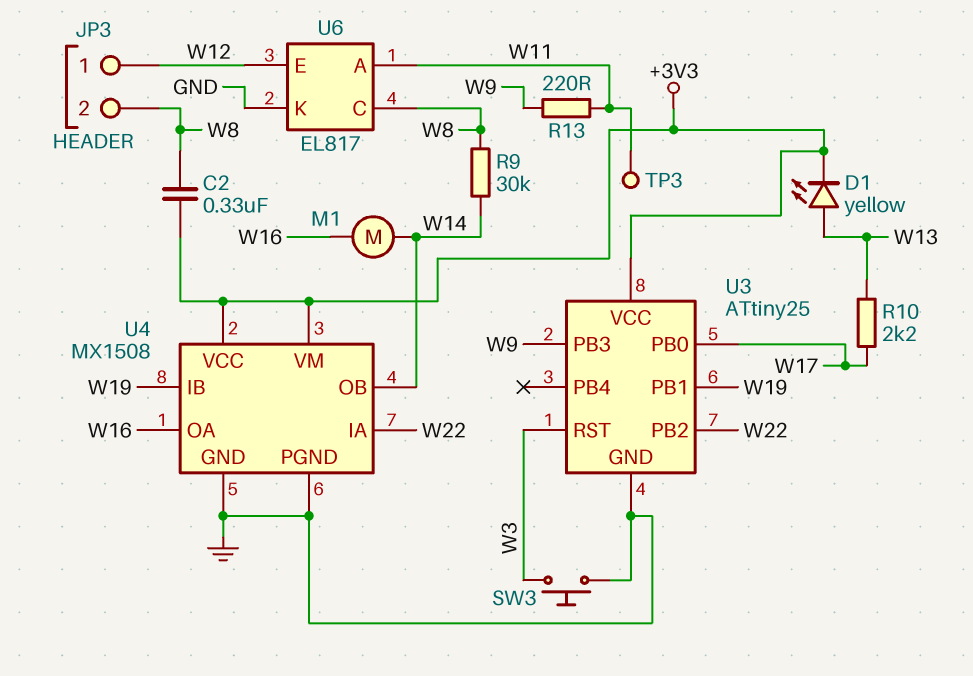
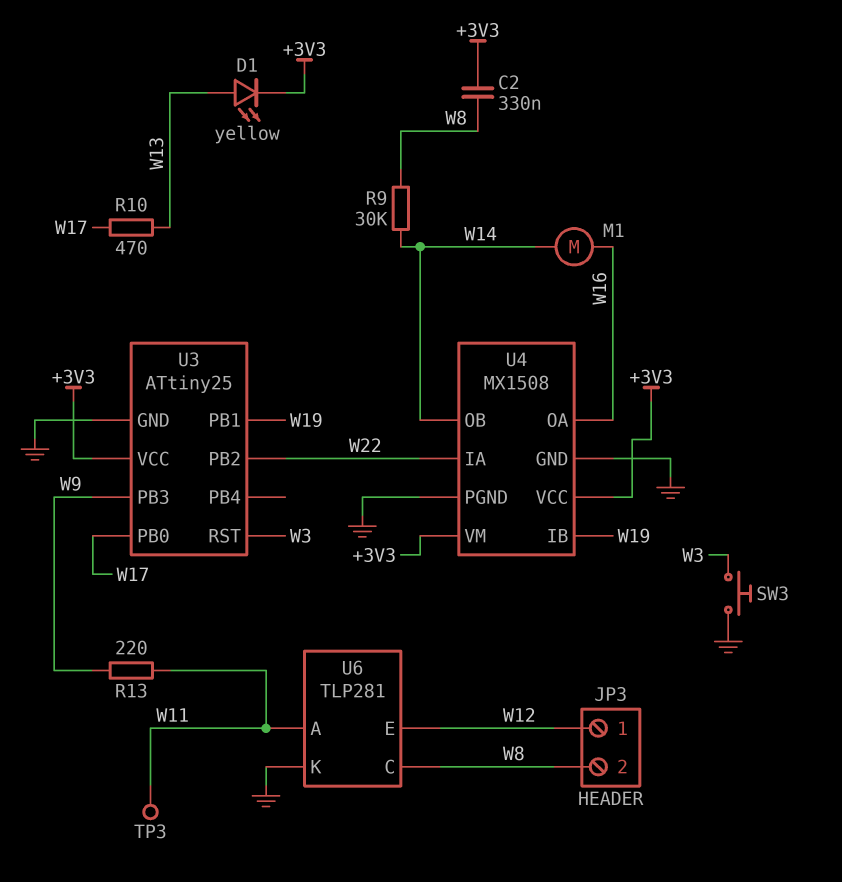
R10: 2.2k (W13, W17) -> 470 (W13, W17)
U6: EL817 -> TLP281

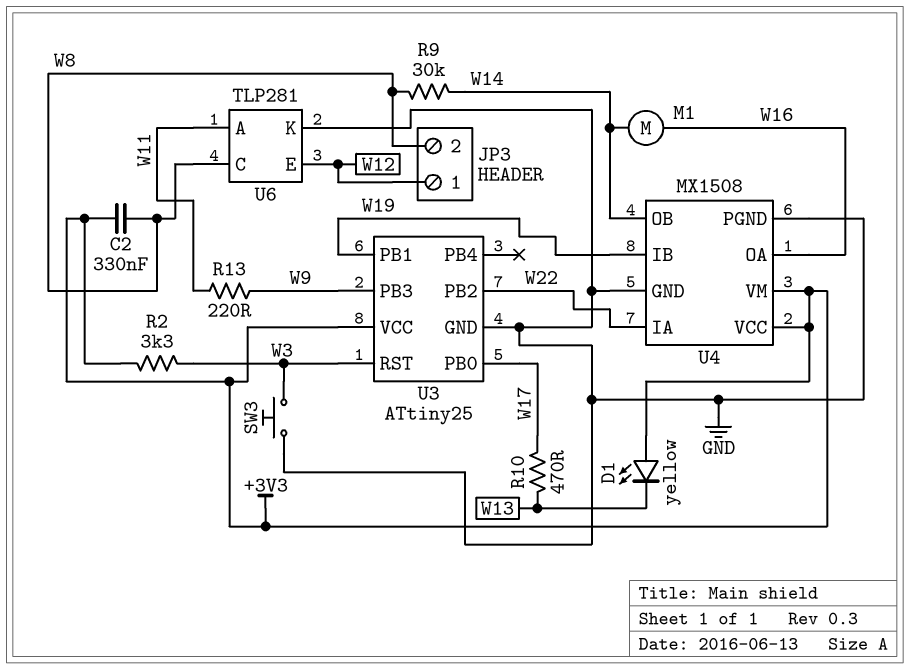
D1: LED yellow (A W13, K +3V3) -> LED yellow (A +3V3, K W13)
R2: none -> 3.3k (+3V3, W3)
TP3: test point (W11) -> none

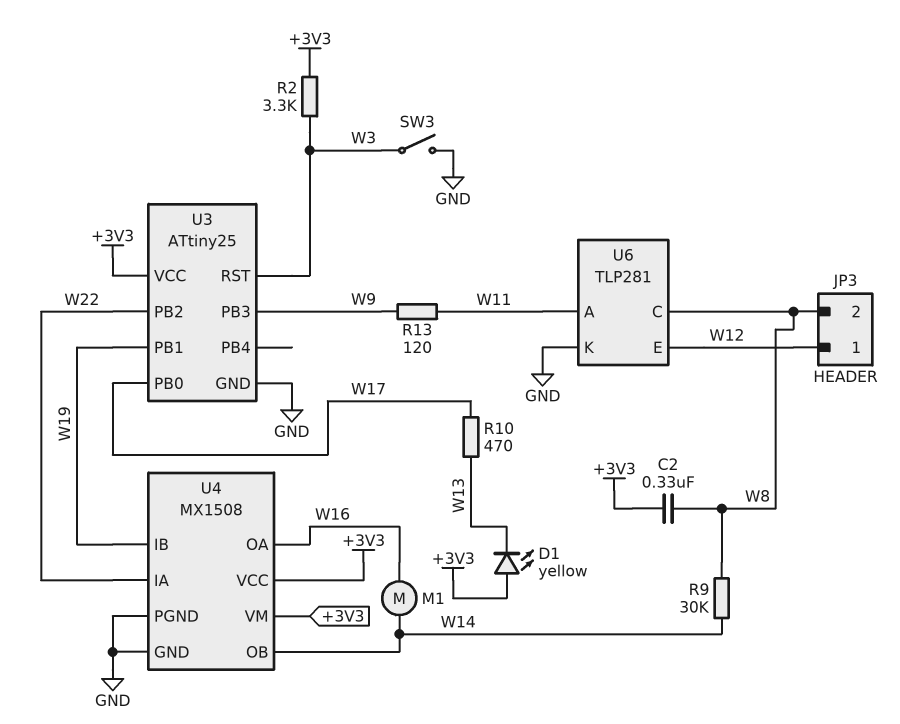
R13: 220 (W9, W11) -> 120 (W9, W11)
SW3: button (GND, W3) -> switch (GND, W3)

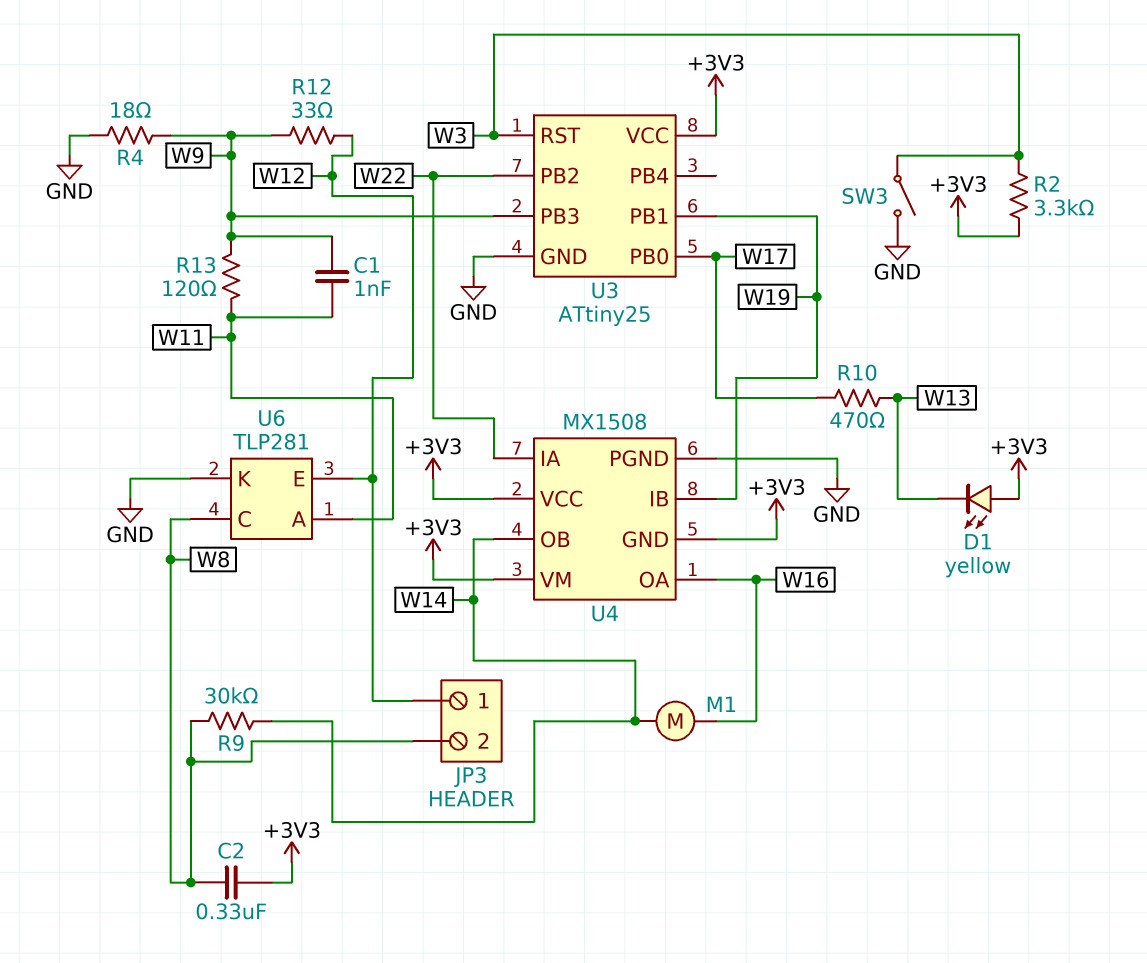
C1: none -> 1nF (W9, W11)
R4: none -> 18 (GND, W9)
R12: none -> 33 (W9, W12)
U4 pin GND: GND -> +3V3

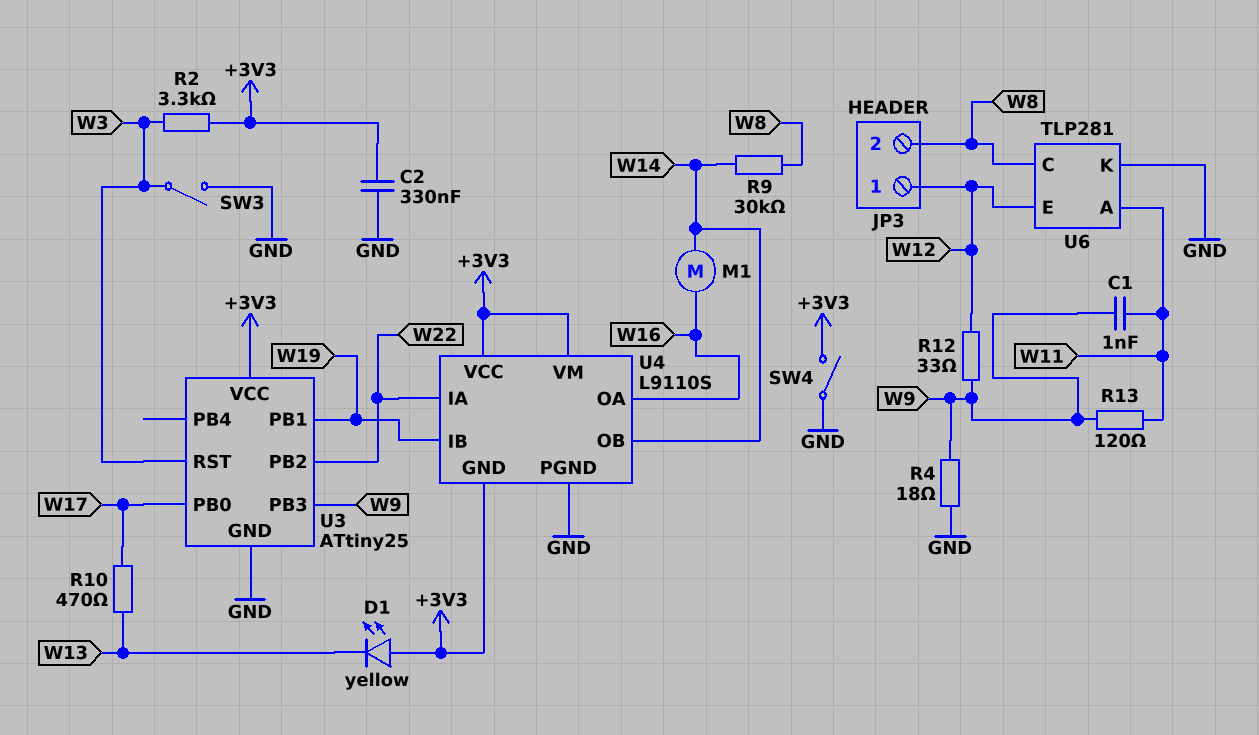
C2: 330nF (+3V3, W8) -> 330nF (+3V3, GND)
SW4: none -> switch (+3V3, GND)
U4: MX1508 -> L9110S

